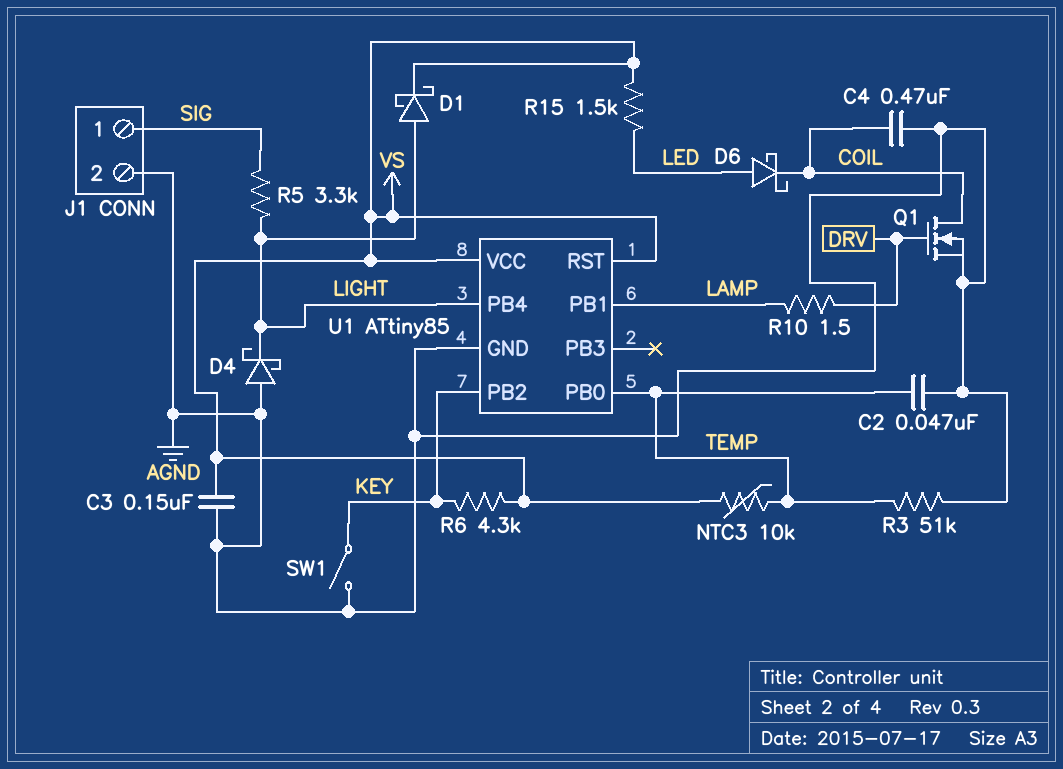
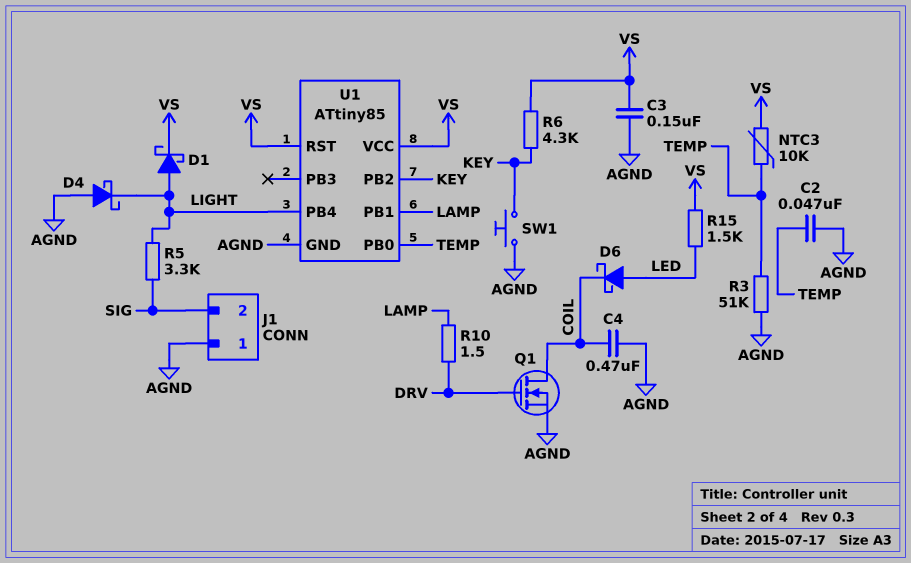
J1 pin 1: SIG -> AGND
J1 pin 2: AGND -> SIG
SW1: switch (AGND, KEY) -> button (AGND, KEY)

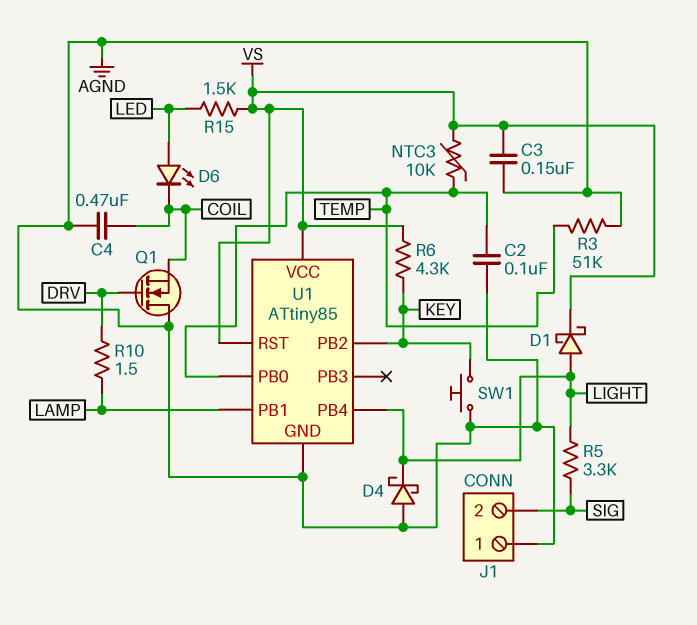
C2: 47nF (AGND, TEMP) -> 100nF (AGND, TEMP)
D6: schottky (A LED, K COIL) -> LED (A LED, K COIL)
Q1: NMOS (G DRV, D COIL, S AGND) -> NMOS (G DRV, D AGND, S COIL)

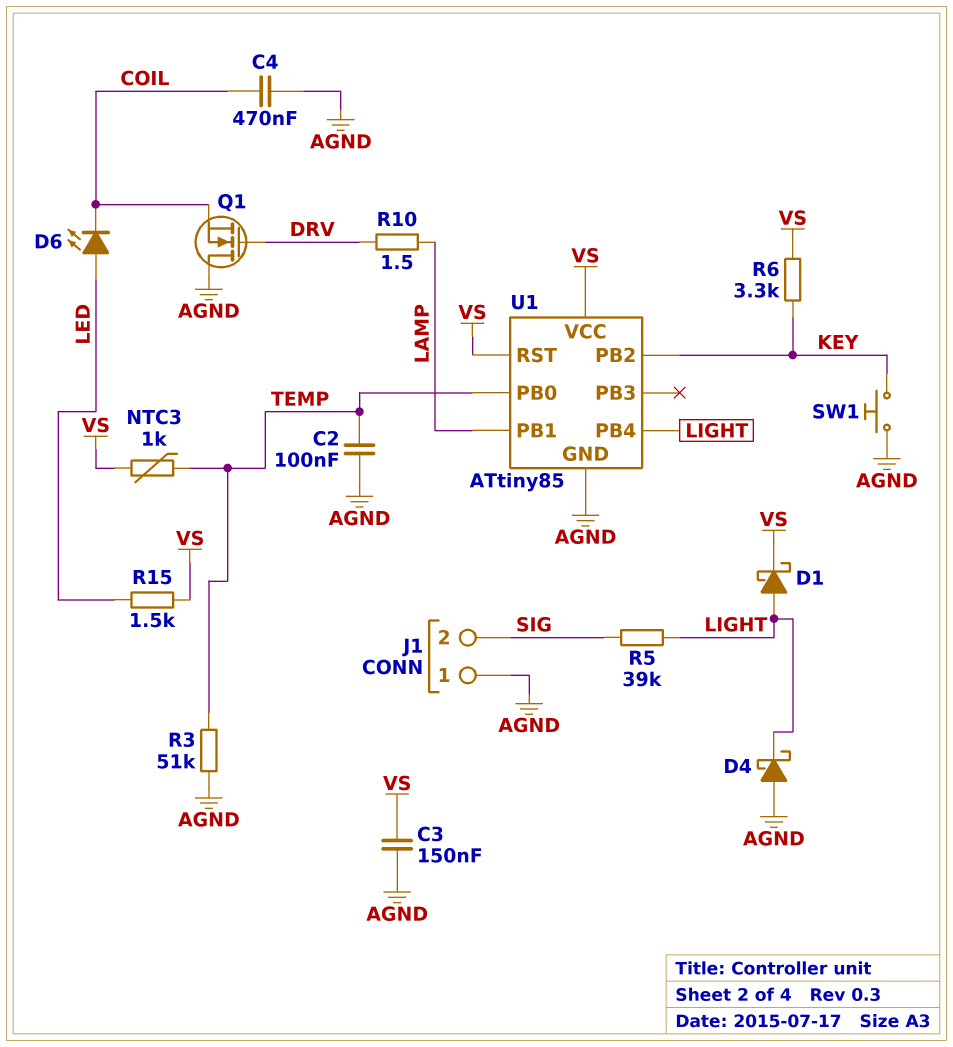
NTC3: 10k (TEMP, VS) -> 1k (TEMP, VS)
R5: 3.3k (LIGHT, SIG) -> 39k (LIGHT, SIG)
R6: 4.3k (KEY, VS) -> 3.3k (KEY, VS)

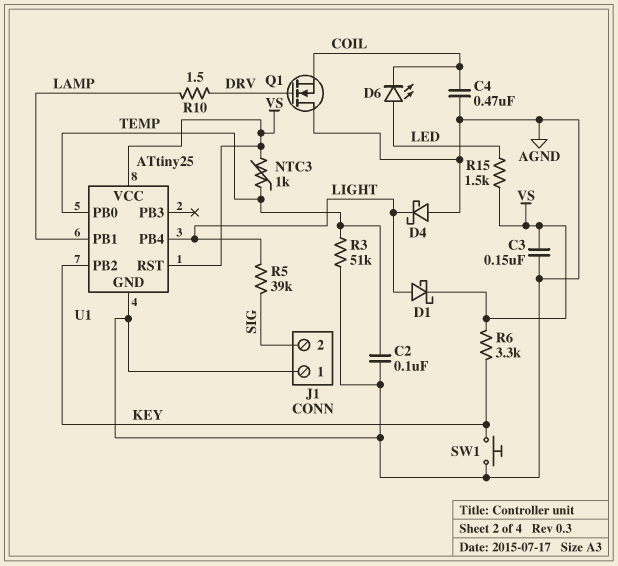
U1: ATtiny85 -> ATtiny25

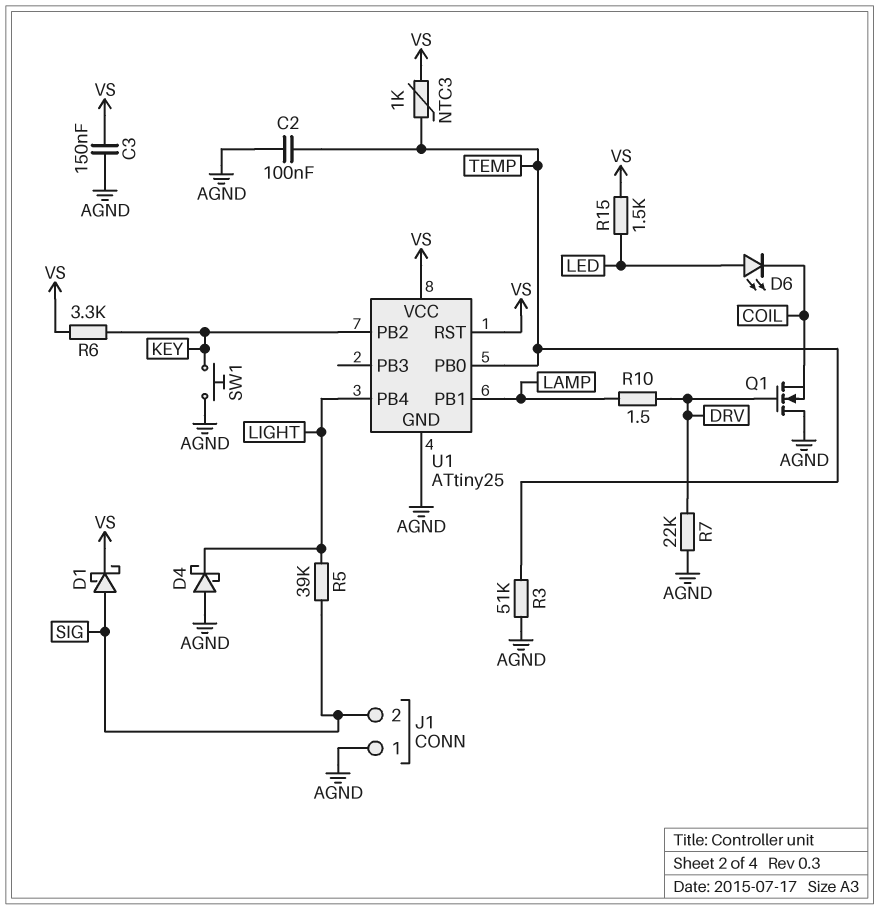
C4: 470nF (AGND, COIL) -> none
D1: schottky (A LIGHT, K VS) -> schottky (A SIG, K VS)
R7: none -> 22k (AGND, DRV)

